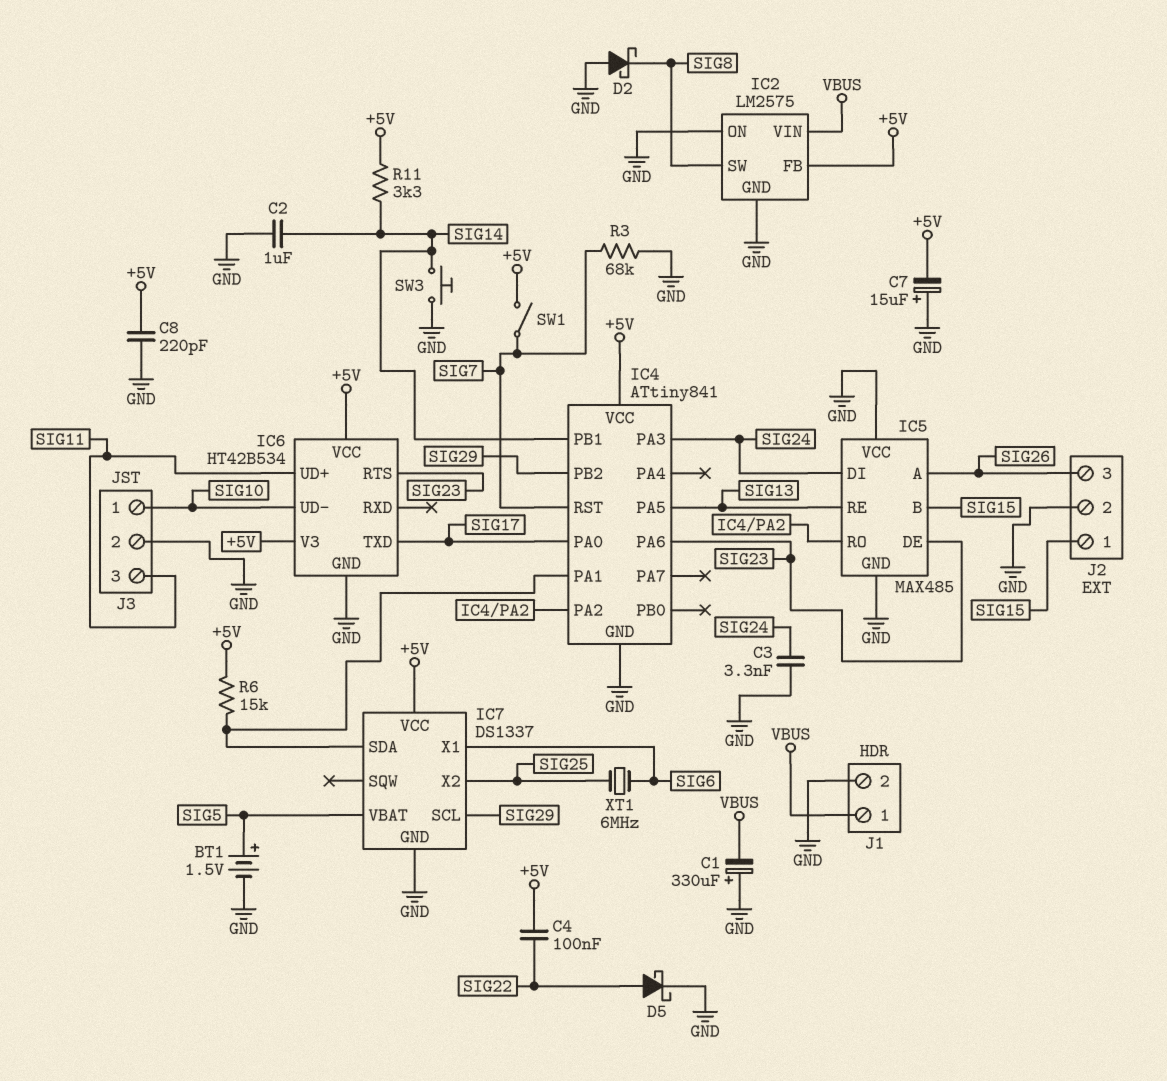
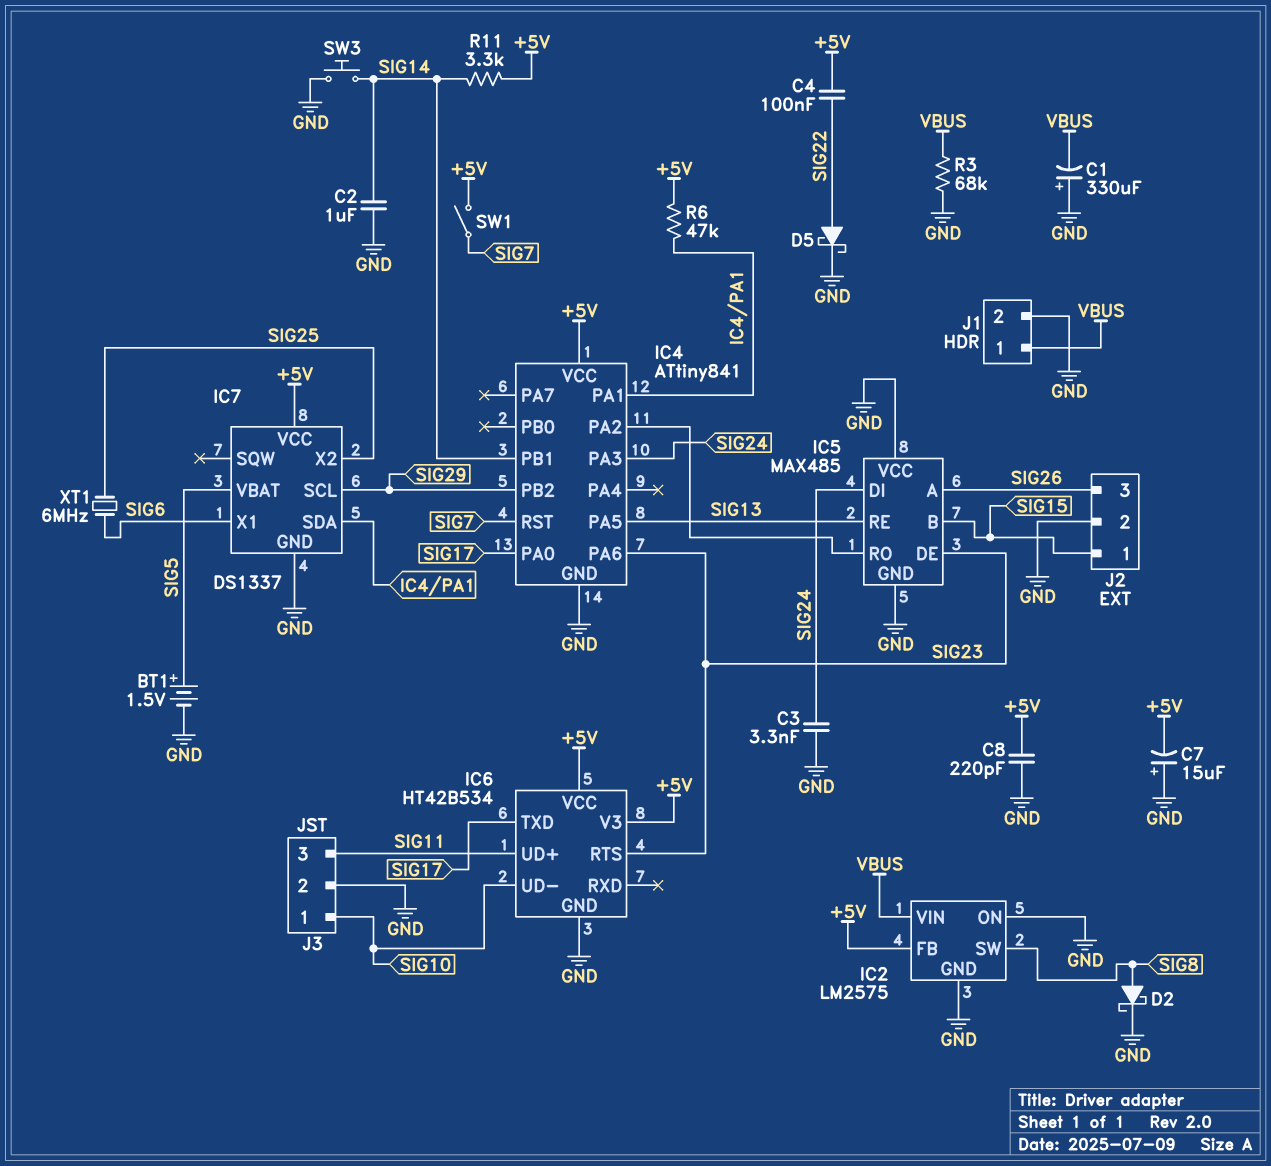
D2: schottky (A GND, K SIG8) -> schottky (A SIG8, K GND)
R3: 68k (GND, SIG7) -> 68k (GND, VBUS)
R6: 15k (+5V, IC4/PA1) -> 47k (+5V, IC4/PA1)

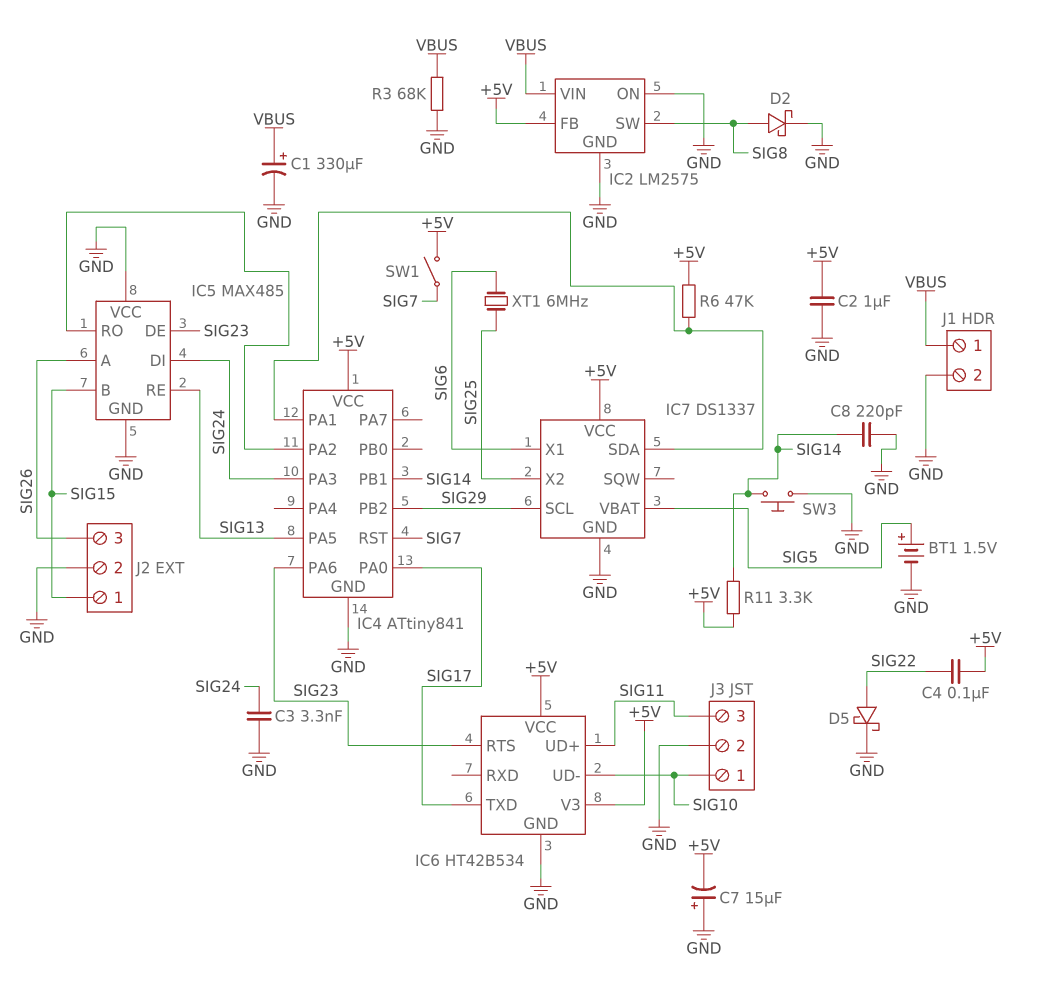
C1: 330uF (plus GND, minus VBUS) -> 330uF (plus VBUS, minus GND)
C2: 1uF (GND, SIG14) -> 1uF (+5V, GND)
C8: 220pF (+5V, GND) -> 220pF (GND, SIG14)

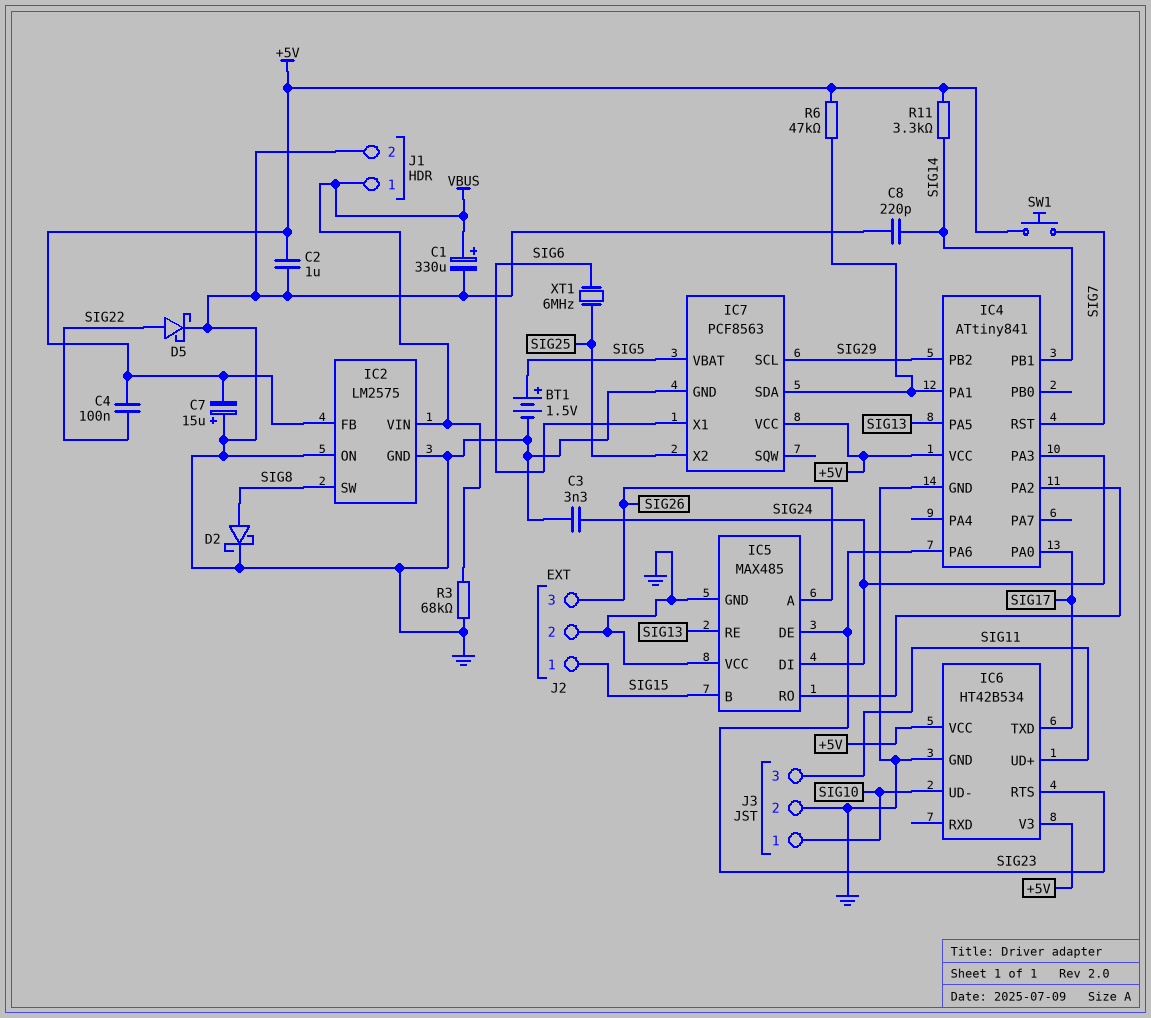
IC7: DS1337 -> PCF8563
SW1: switch (+5V, SIG7) -> button (+5V, SIG7)
SW3: button (GND, SIG14) -> none

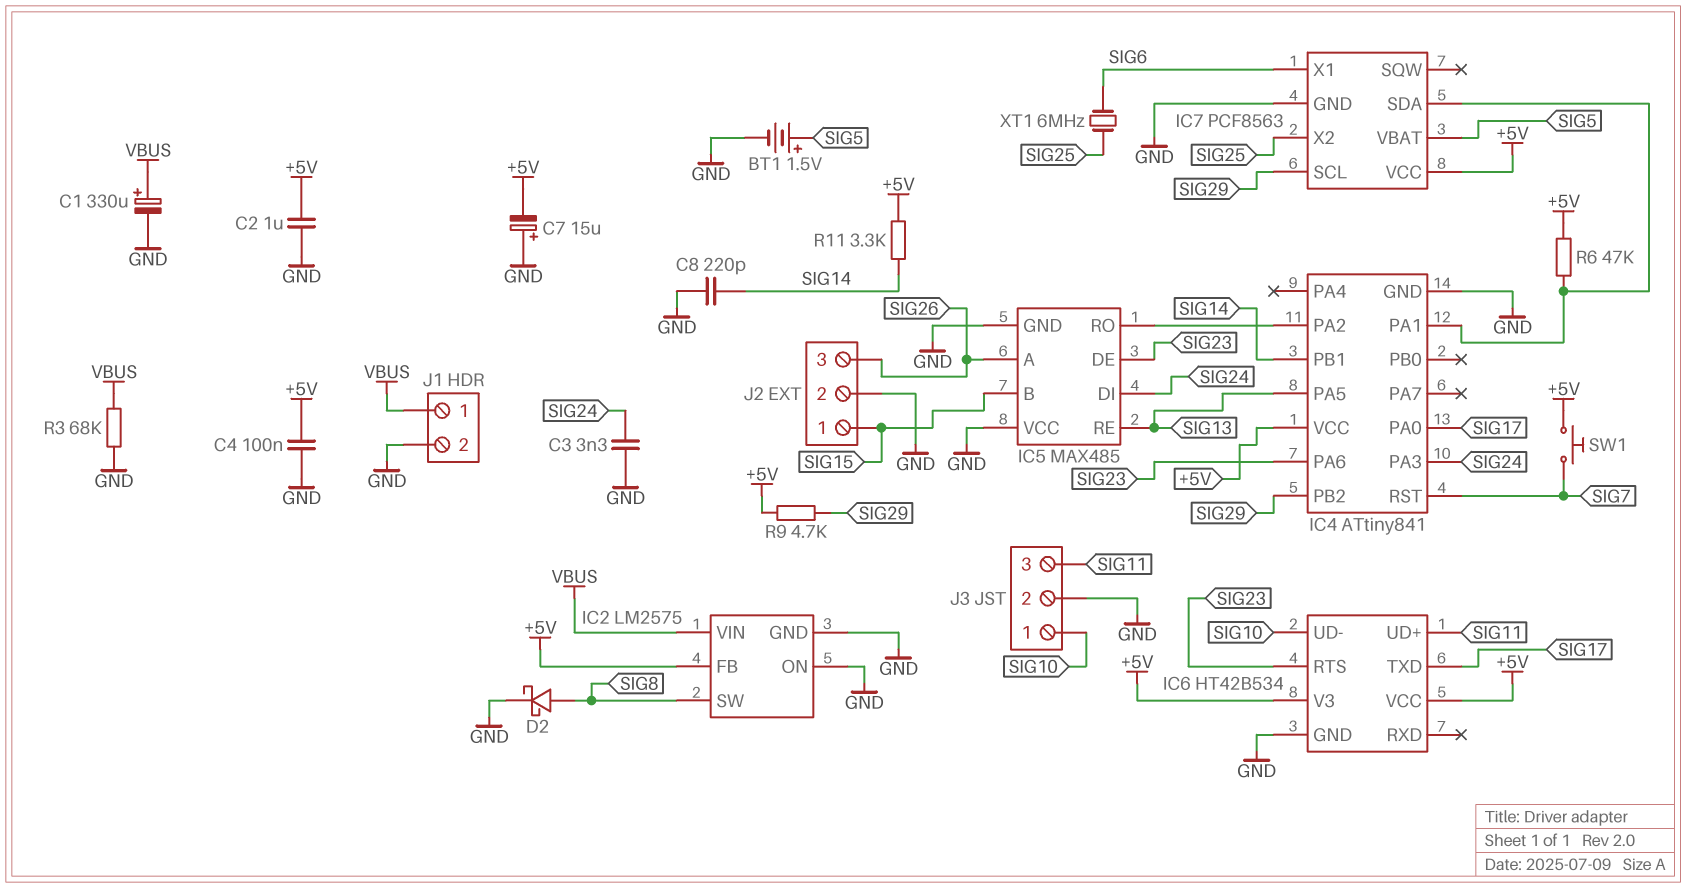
C4: 100nF (+5V, SIG22) -> 100nF (+5V, GND)
D5: schottky (A SIG22, K GND) -> none
R9: none -> 4.7k (+5V, SIG29)

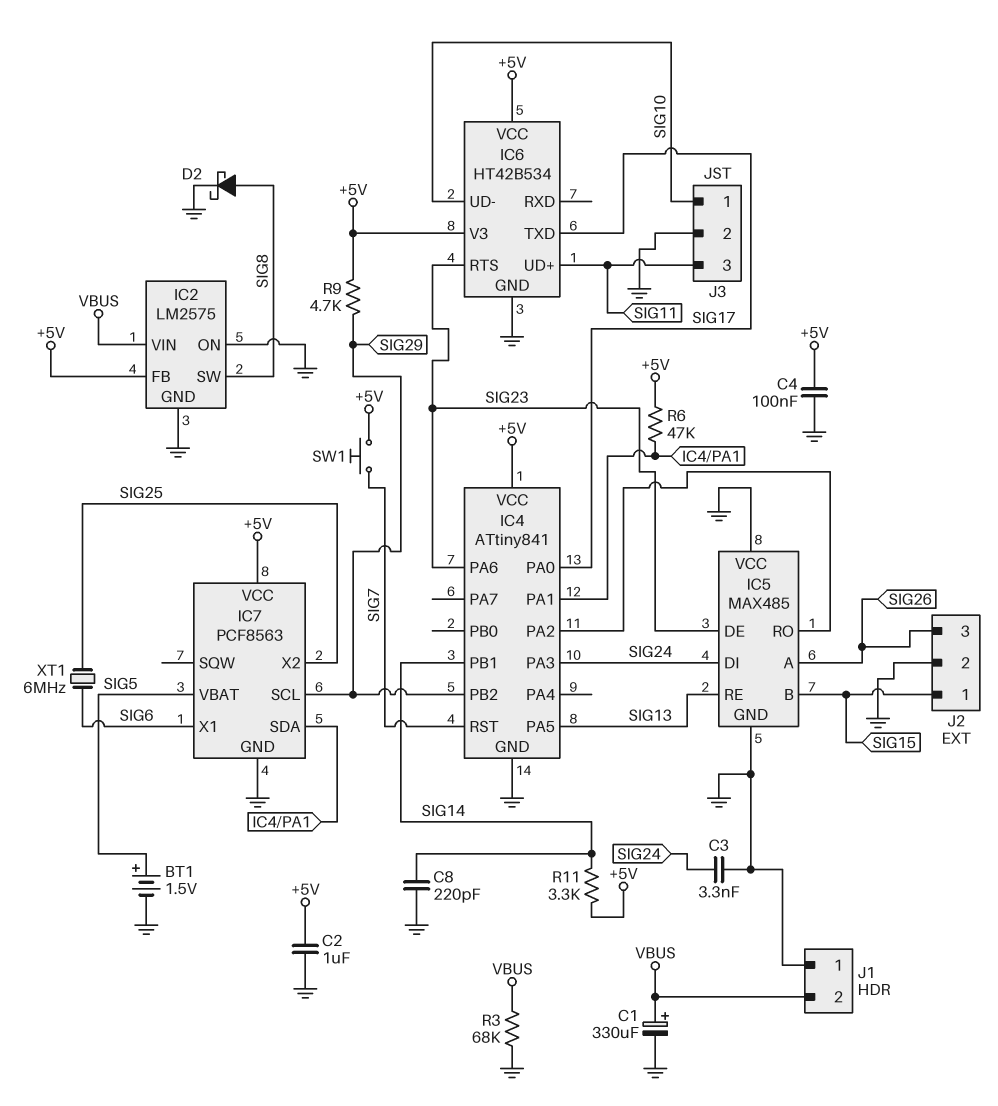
C7: 15uF (plus GND, minus +5V) -> none
J1 pin 1: VBUS -> GND
J1 pin 2: GND -> VBUS

